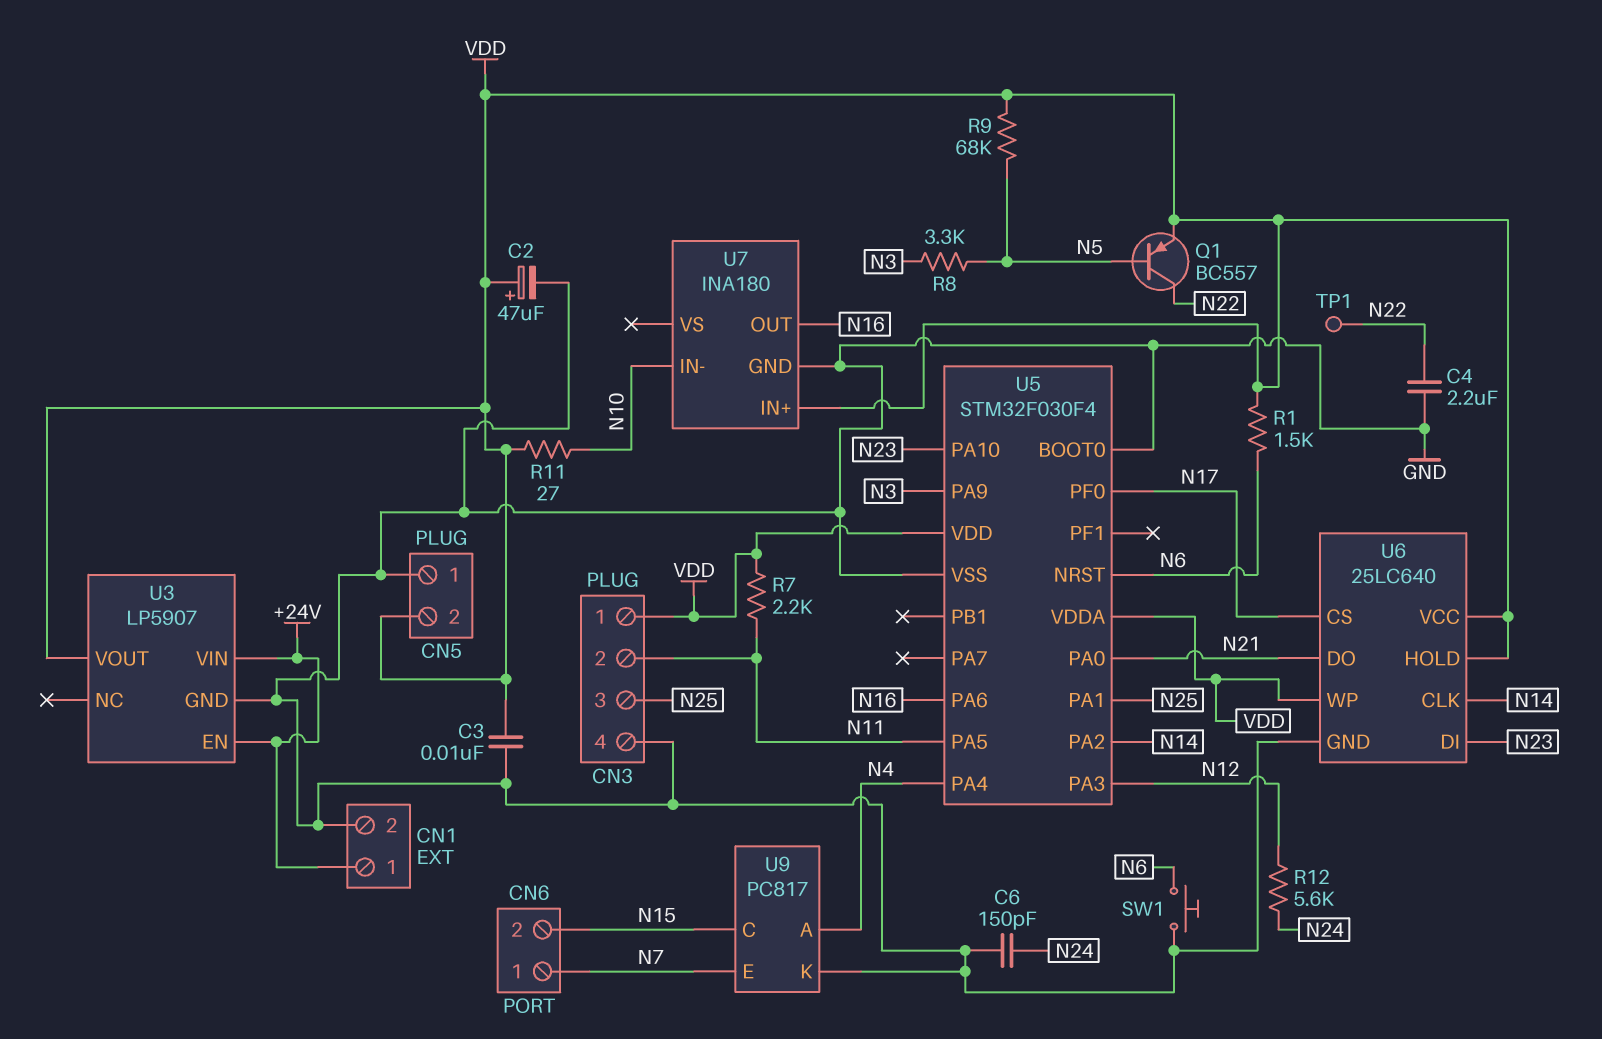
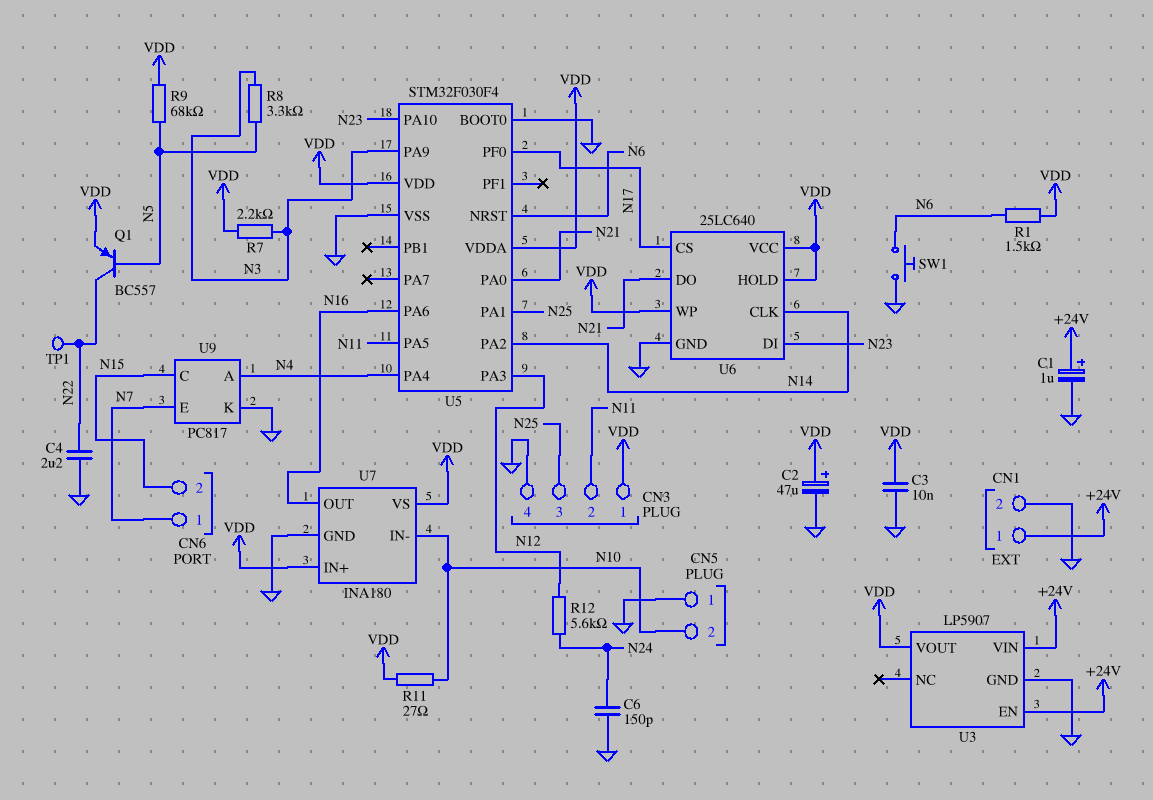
C1: none -> 1uF (plus +24V, minus GND)
CN5 pin 2: VDD -> N10
R7: 2.2k (N11, VDD) -> 2.2k (N3, VDD)
U7 pin VS: none -> VDD

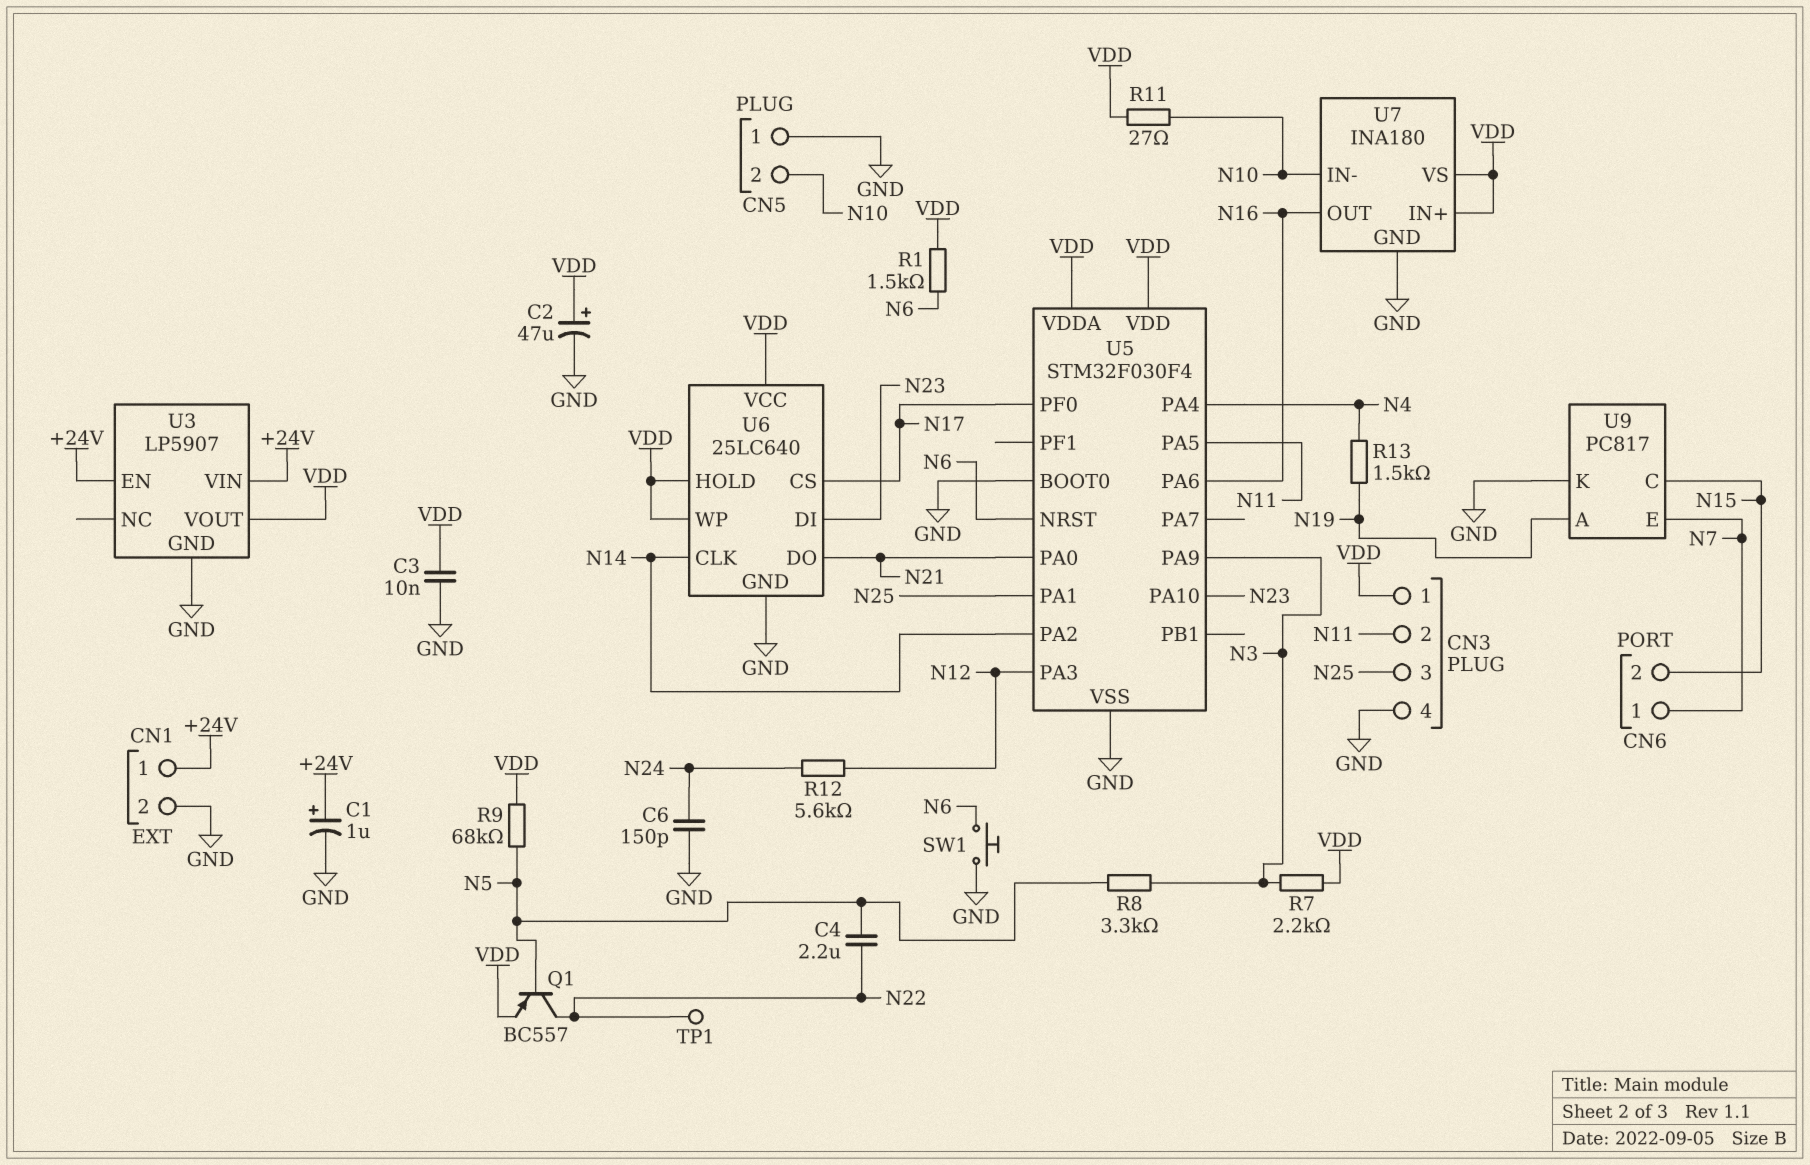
C4: 2.2uF (GND, N22) -> 2.2uF (N5, N22)
R13: none -> 1.5k (N4, N19)
U9 pin A: N4 -> N19

